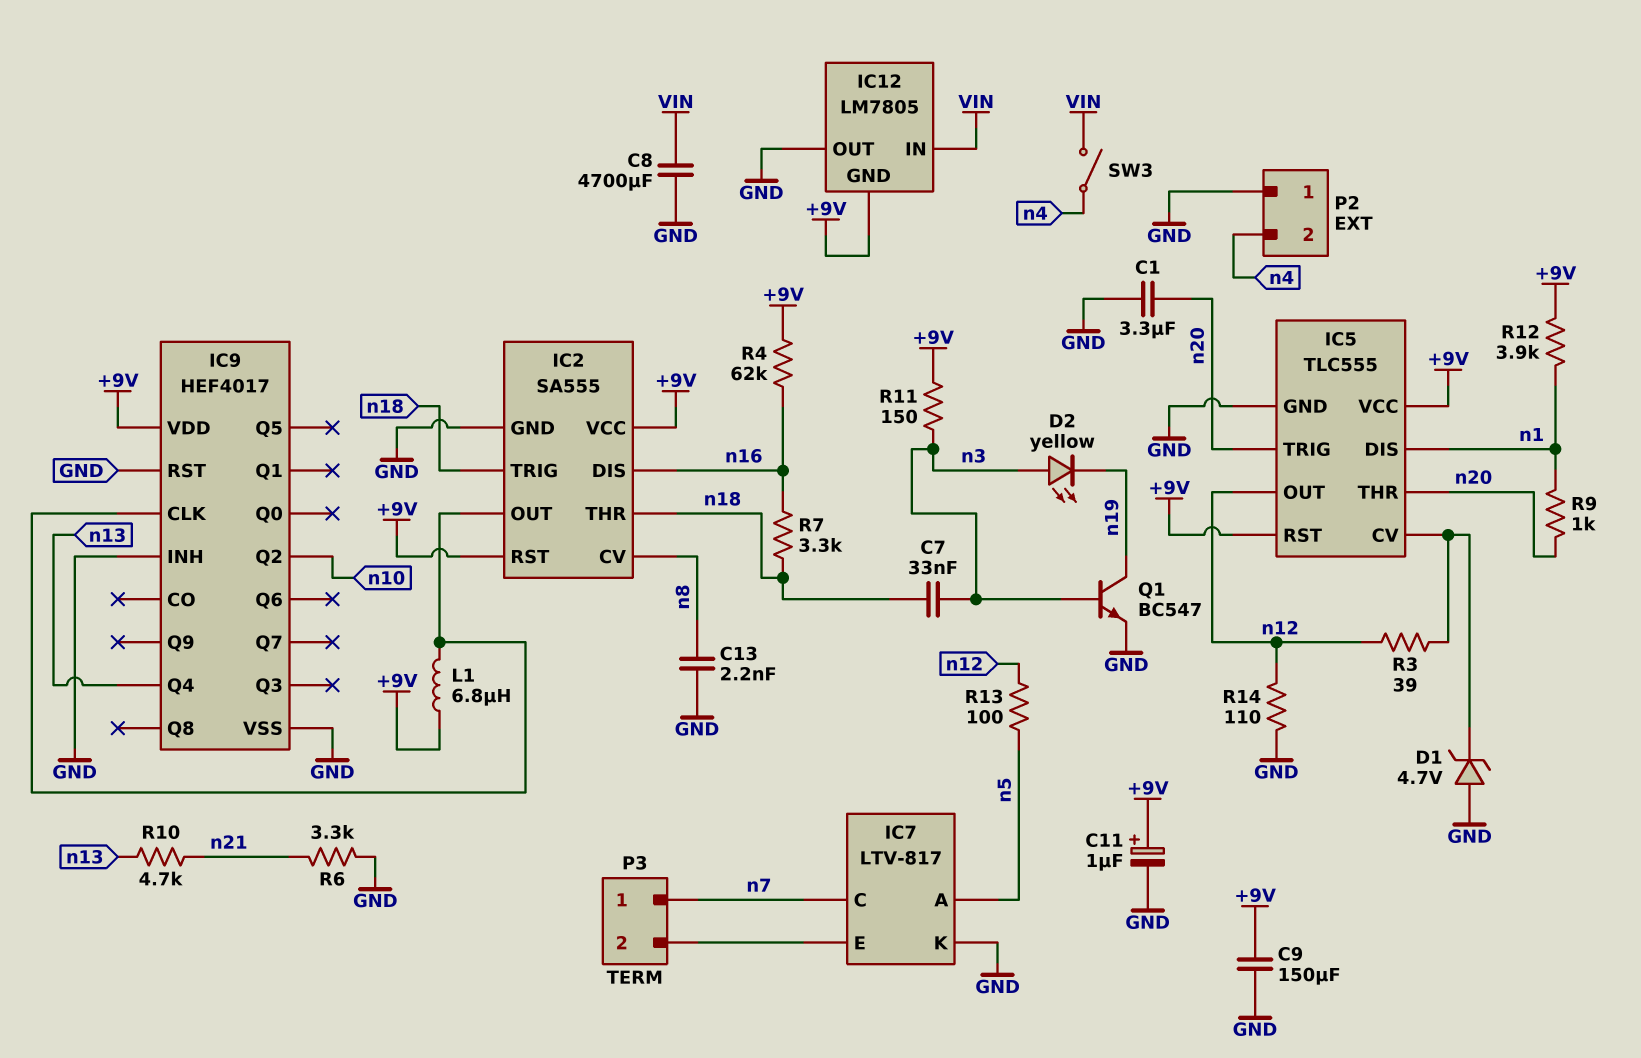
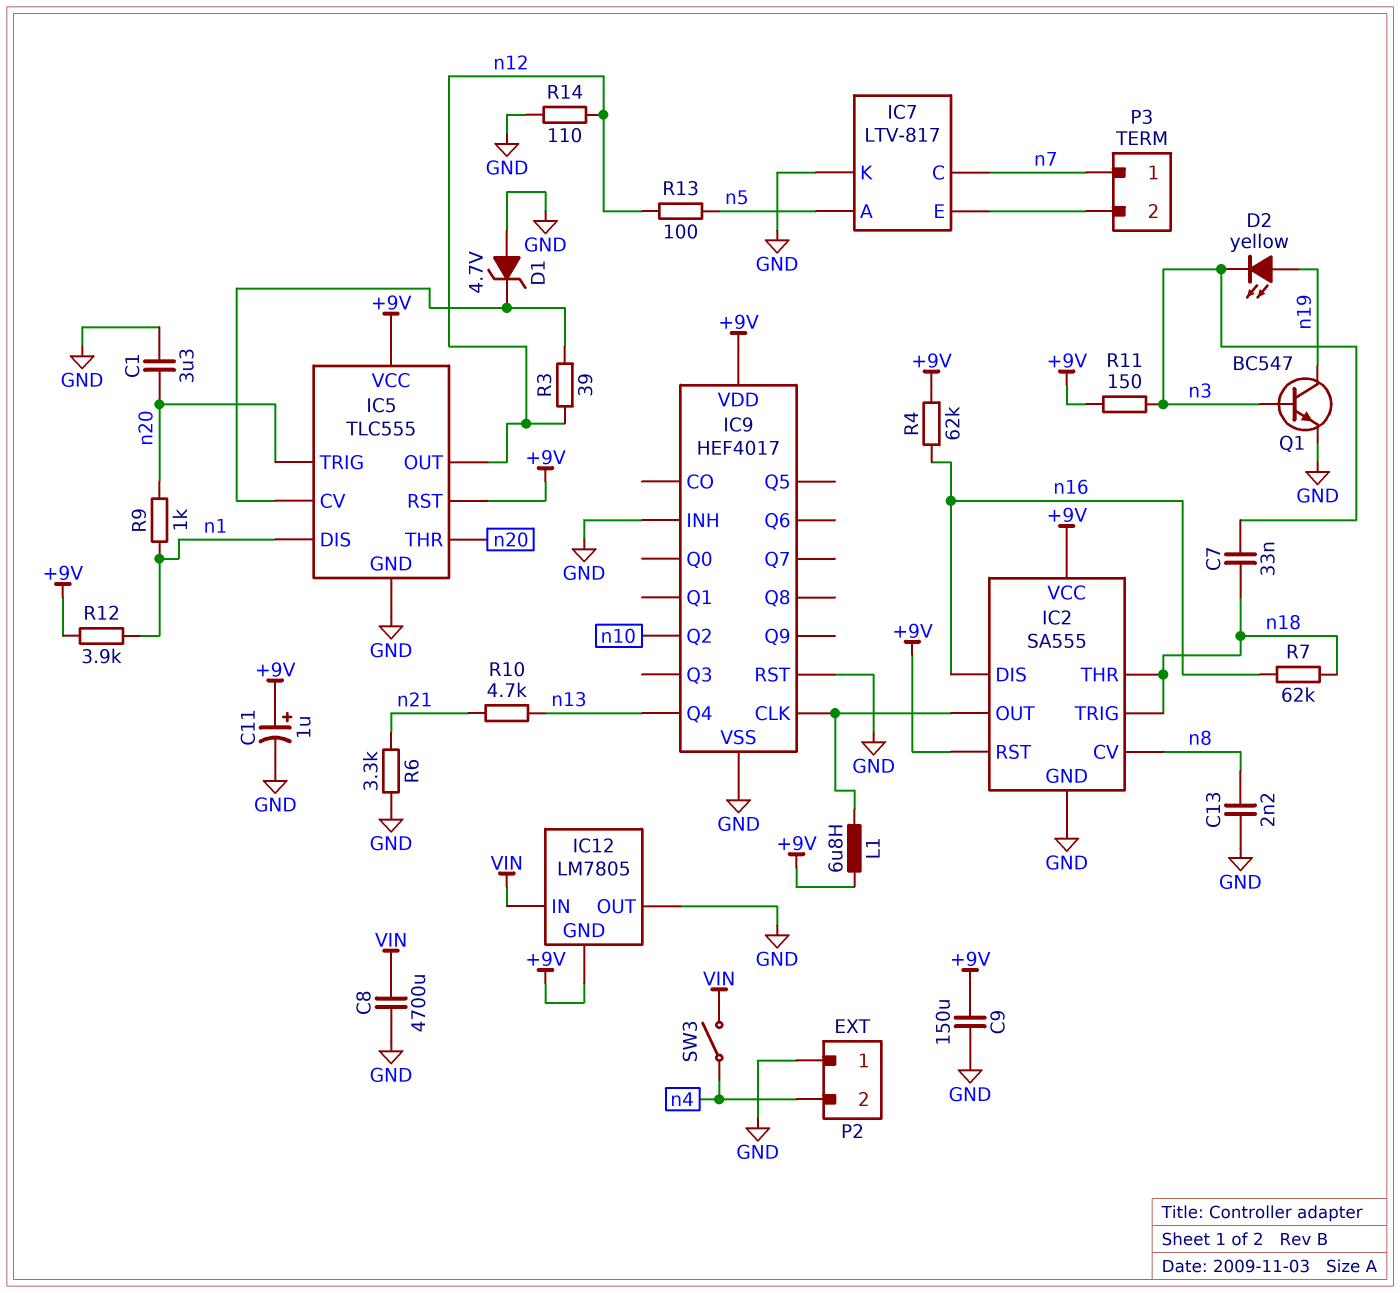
D2: LED yellow (A n3, K n19) -> LED yellow (A n19, K n3)
R7: 3.3k (n16, n18) -> 62k (n16, n18)

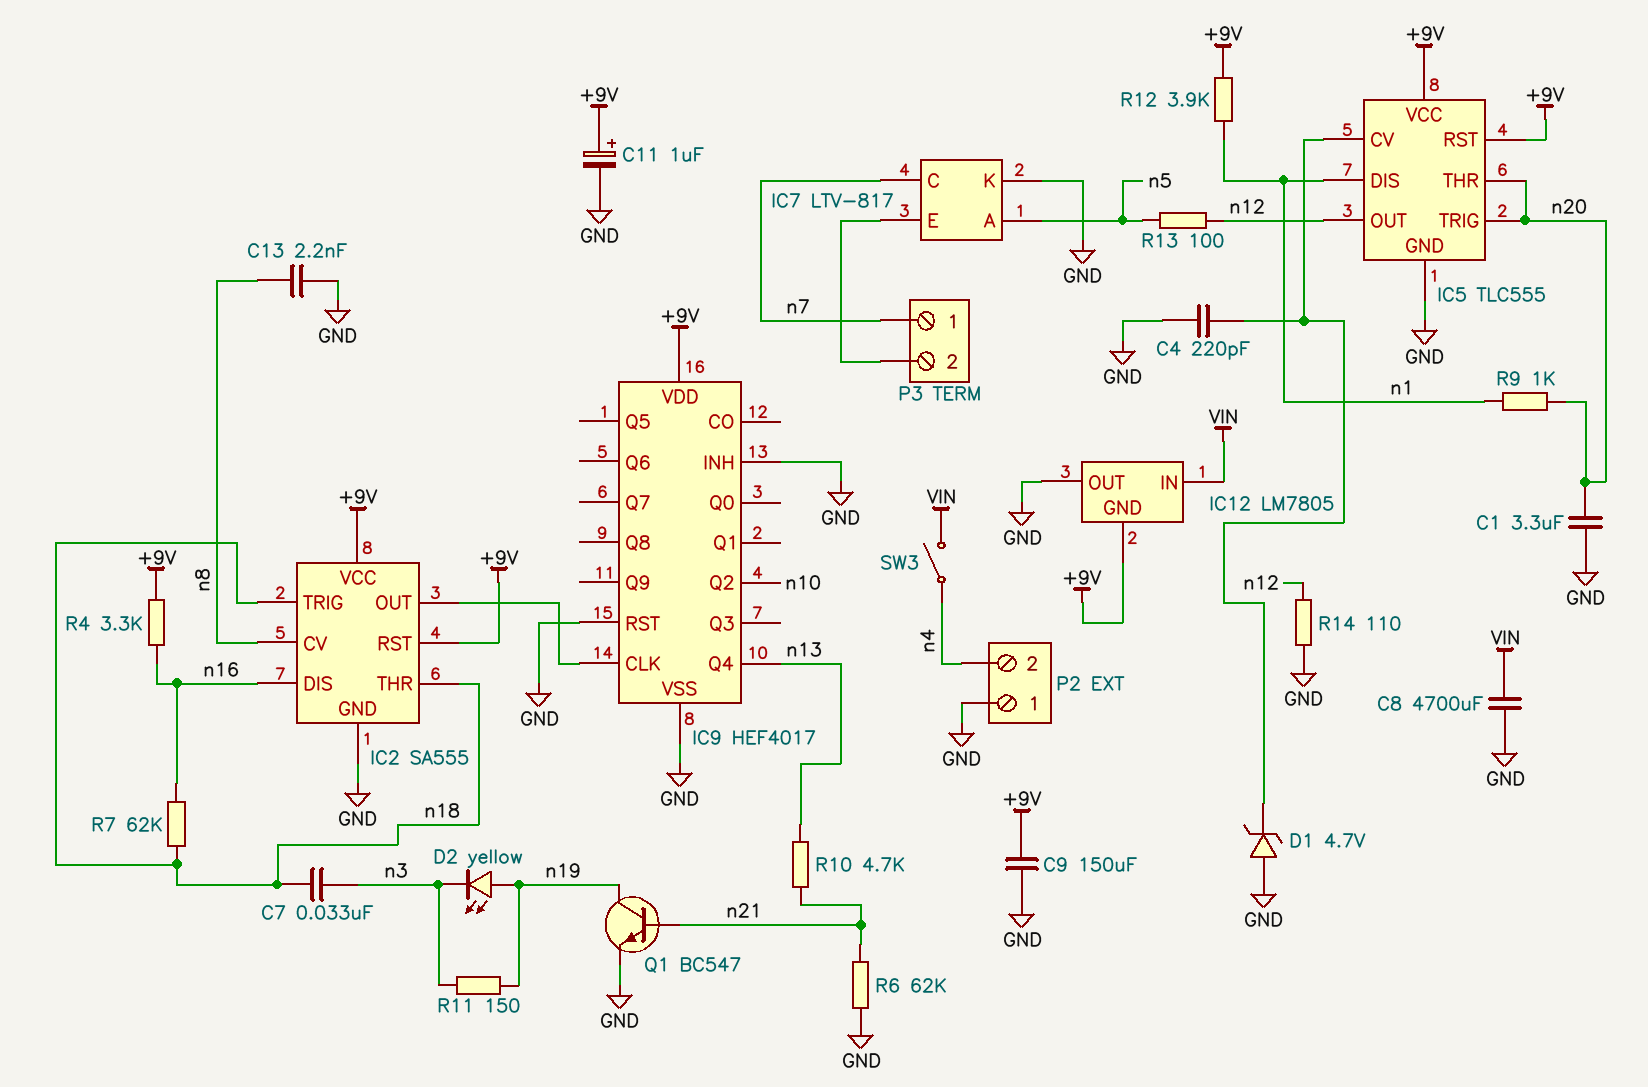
C4: none -> 220pF (GND, IC5/CV)
L1: 6.8uH (+9V, IC2/OUT) -> none
Q1: NPN BC547 (B n3, C n19, E GND) -> NPN BC547 (B n21, C n19, E GND)
R3: 39 (IC5/CV, n12) -> none
R4: 62k (+9V, n16) -> 3.3k (+9V, n16)
R6: 3.3k (GND, n21) -> 62k (GND, n21)
R11: 150 (+9V, n3) -> 150 (n3, n19)

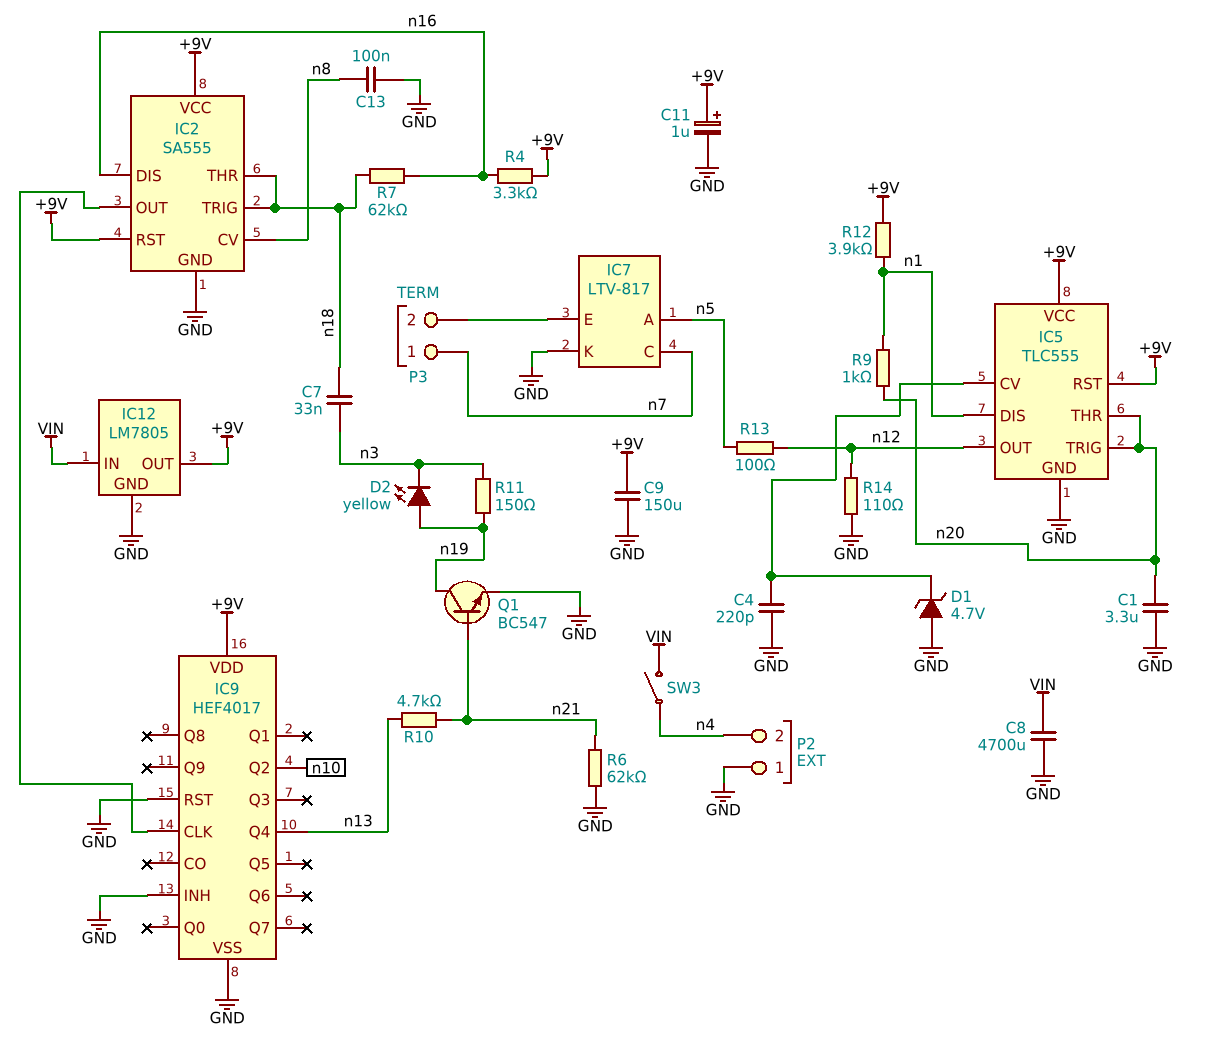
C13: 2.2nF (GND, n8) -> 100nF (GND, n8)
IC12 pin GND: +9V -> GND
IC12 pin OUT: GND -> +9V

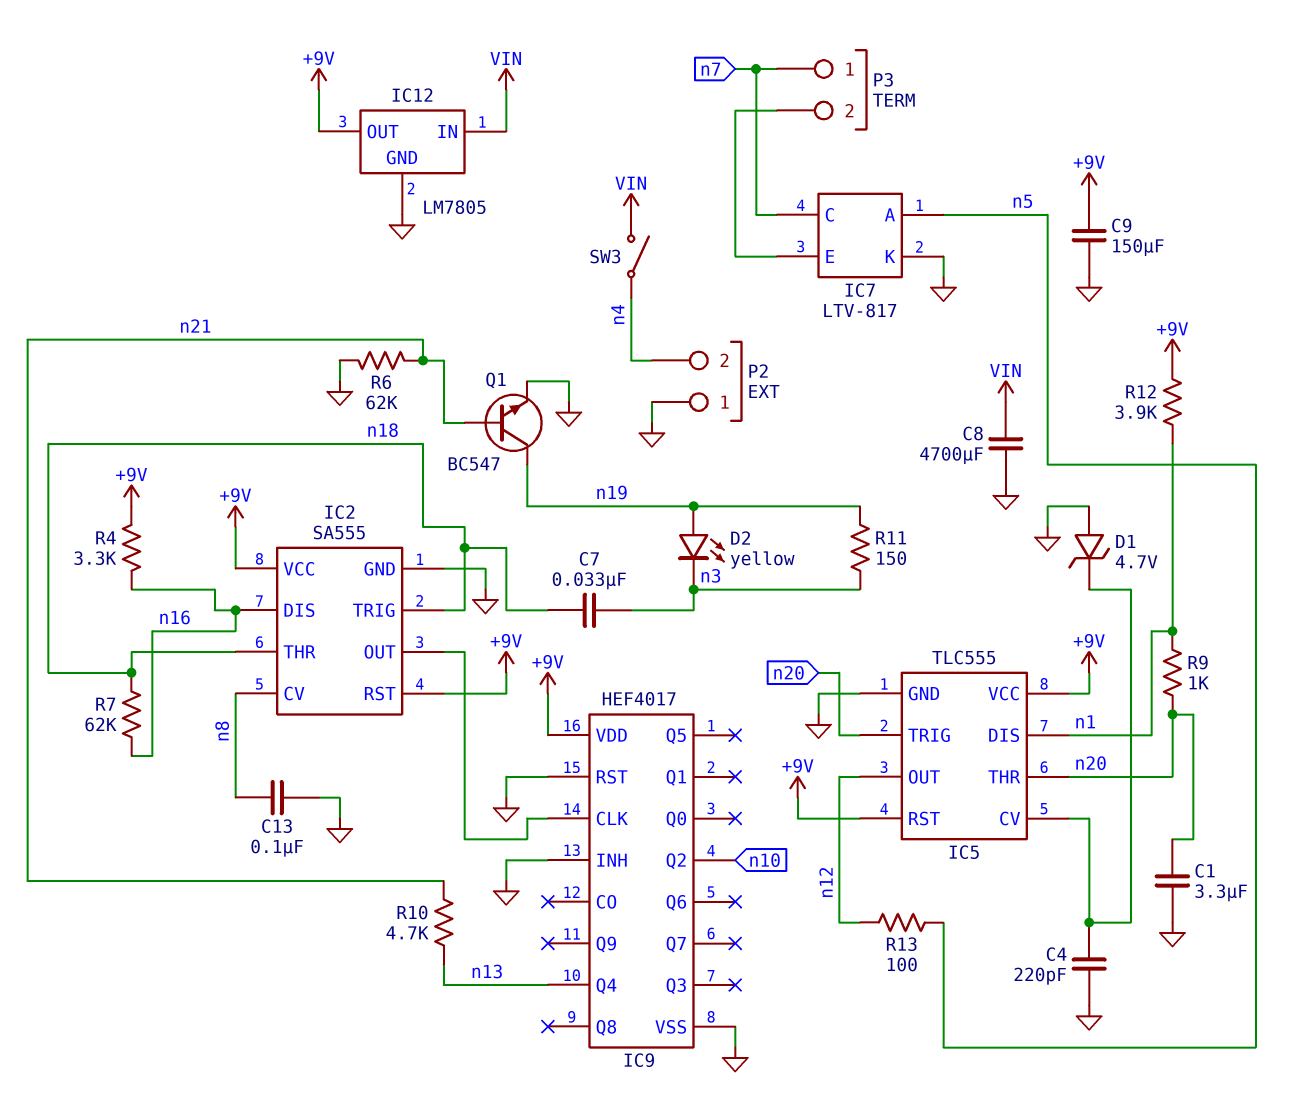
C11: 1uF (plus +9V, minus GND) -> none
R14: 110 (GND, n12) -> none

